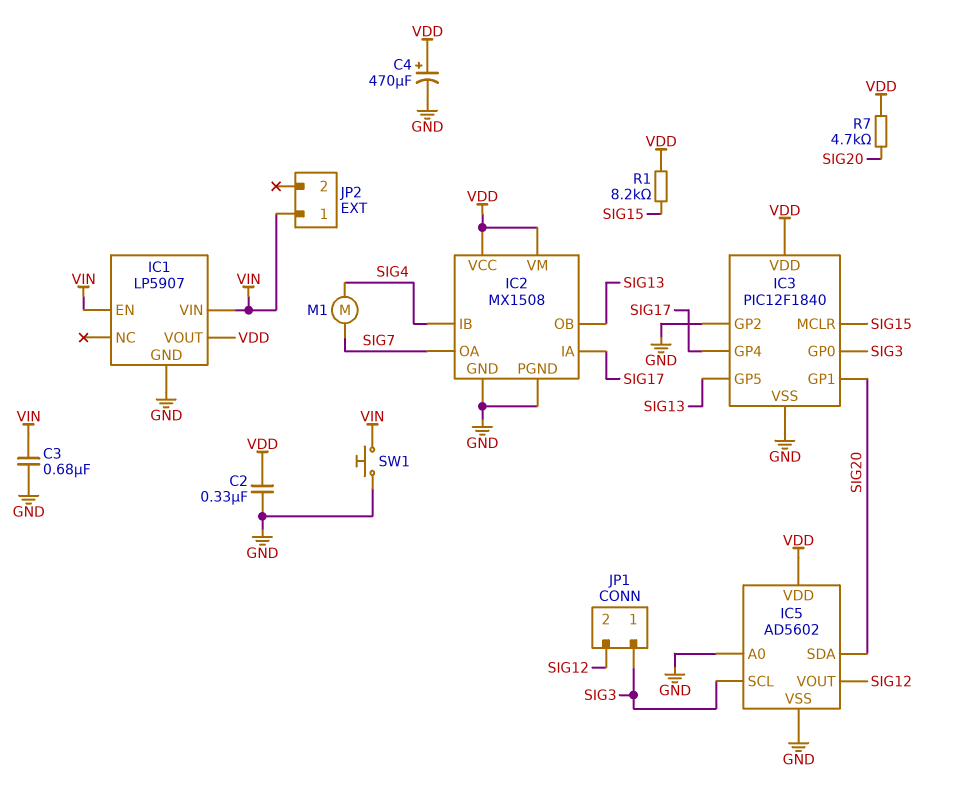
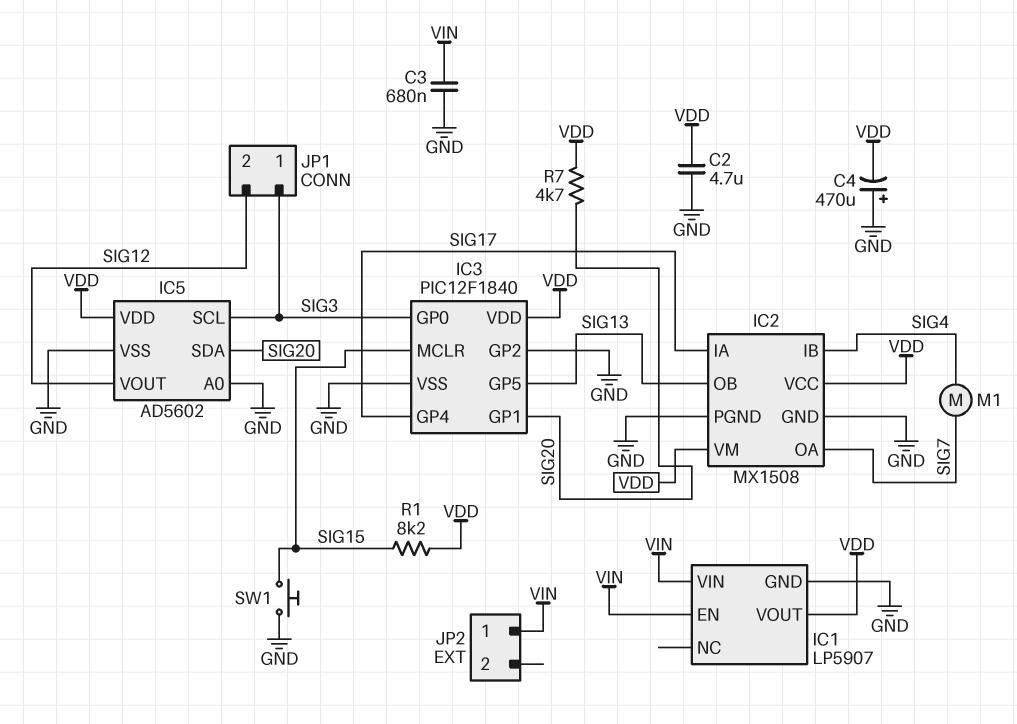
C2: 330nF (GND, VDD) -> 4.7uF (GND, VDD)
C4: 470uF (plus VDD, minus GND) -> 470uF (plus GND, minus VDD)
SW1: button (GND, VIN) -> button (GND, SIG15)

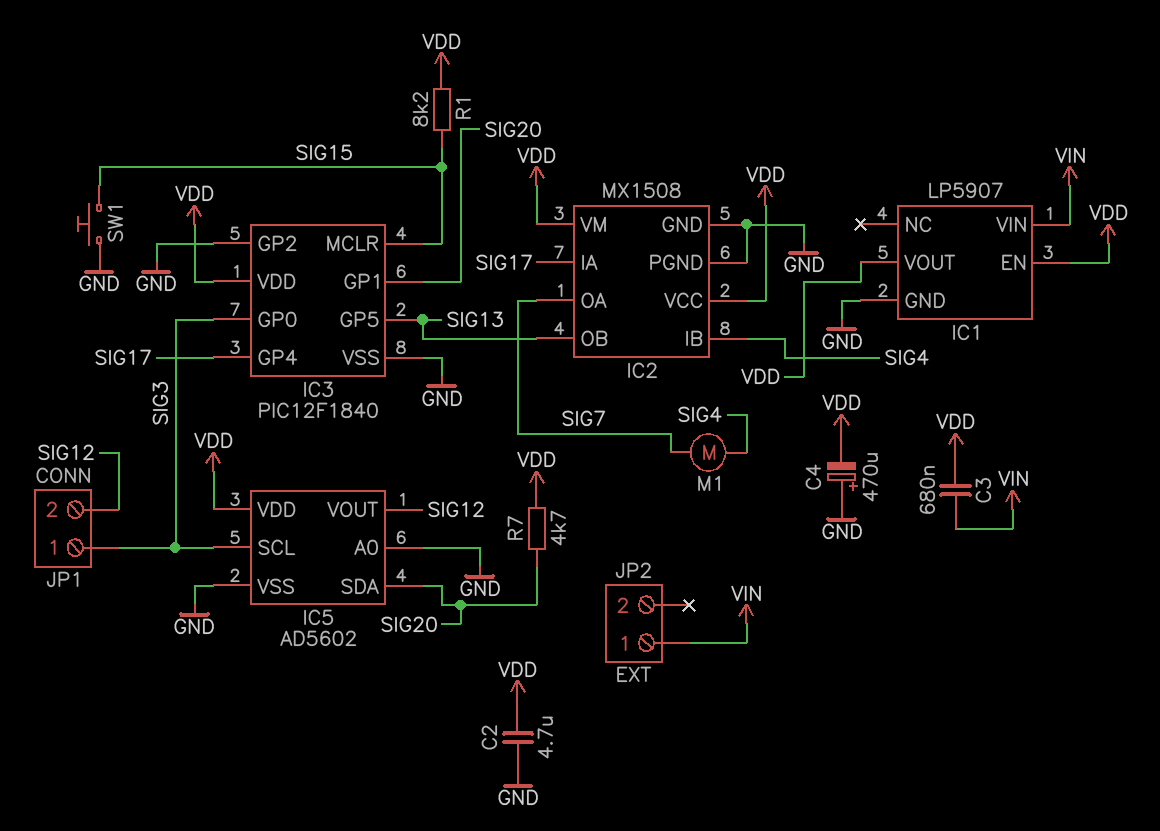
C3: 680nF (GND, VIN) -> 680nF (VDD, VIN)
IC1 pin EN: VIN -> VDD

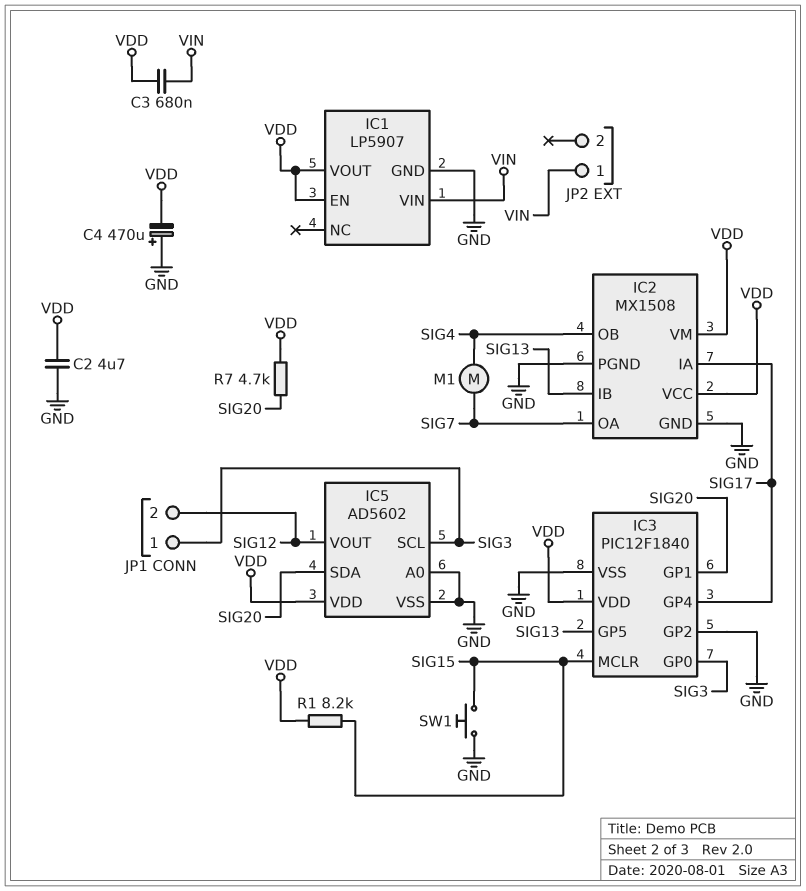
IC2 pin IB: SIG4 -> SIG13
IC2 pin OB: SIG13 -> SIG4

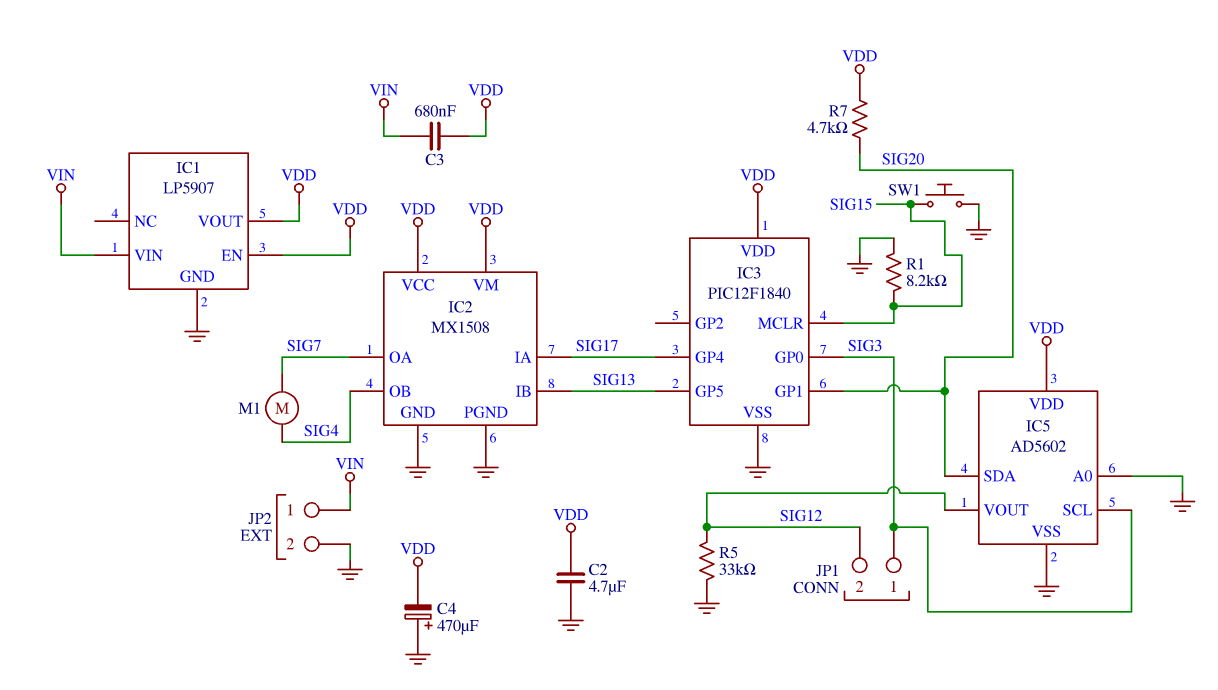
IC3 pin GP2: GND -> none
JP2 pin 2: none -> GND
R1: 8.2k (SIG15, VDD) -> 8.2k (GND, SIG15)
R5: none -> 33k (GND, SIG12)

